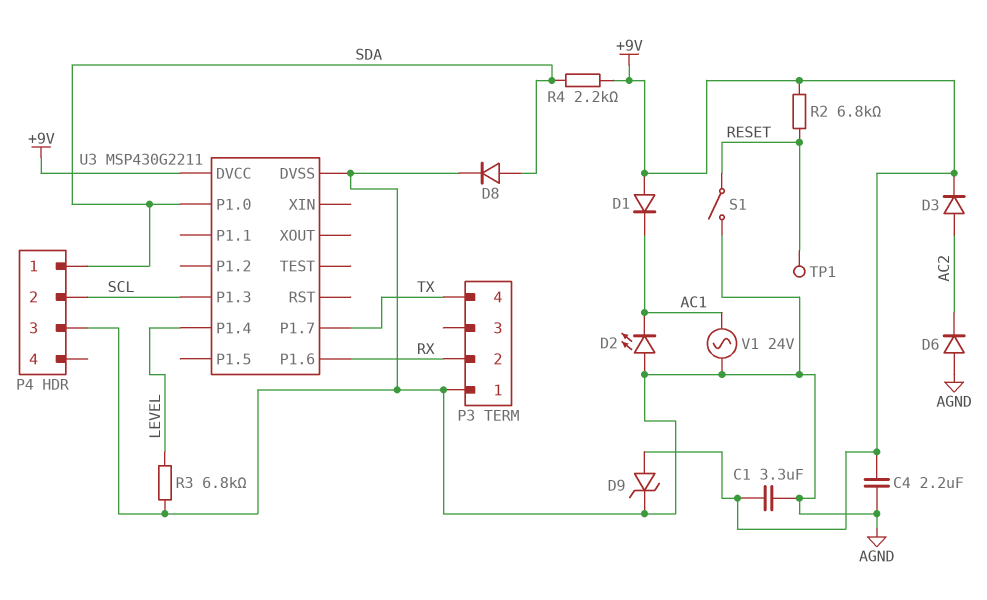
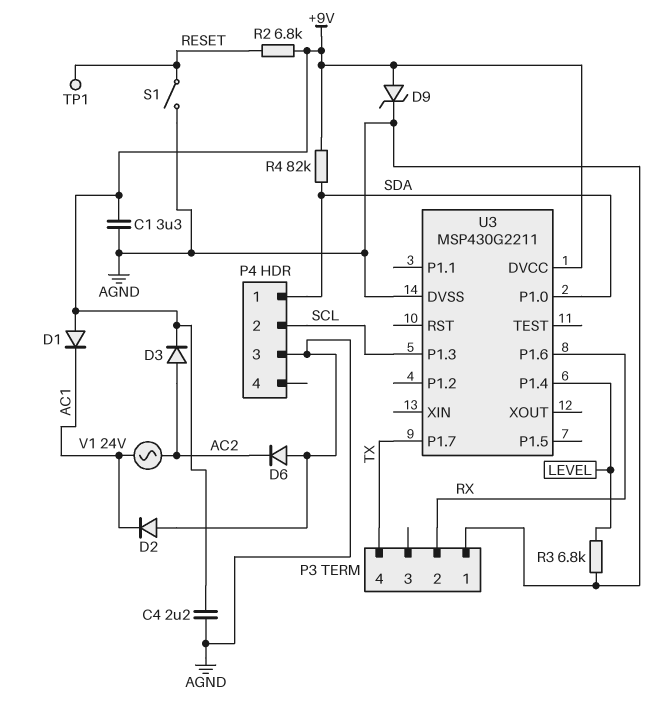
D2: LED (A AGND, K AC1) -> diode (A AGND, K AC1)
D8: diode (A SDA, K AGND) -> none
R4: 2.2k (+9V, SDA) -> 82k (+9V, SDA)
V1: AC 24V (AC1, AGND) -> AC 24V (AC1, AC2)

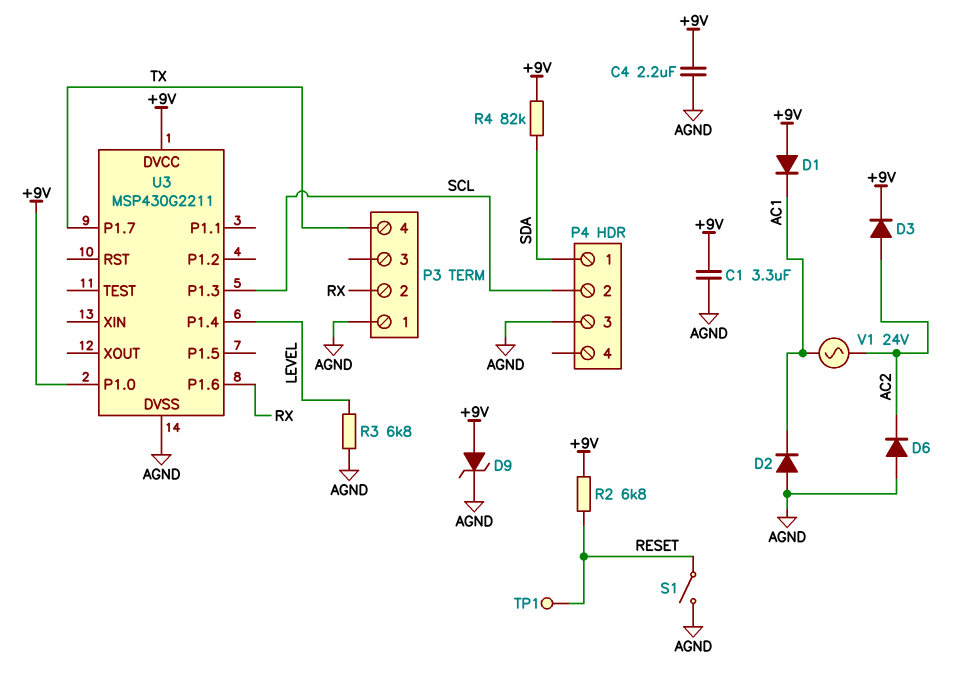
U3 pin P1.0: SDA -> +9V

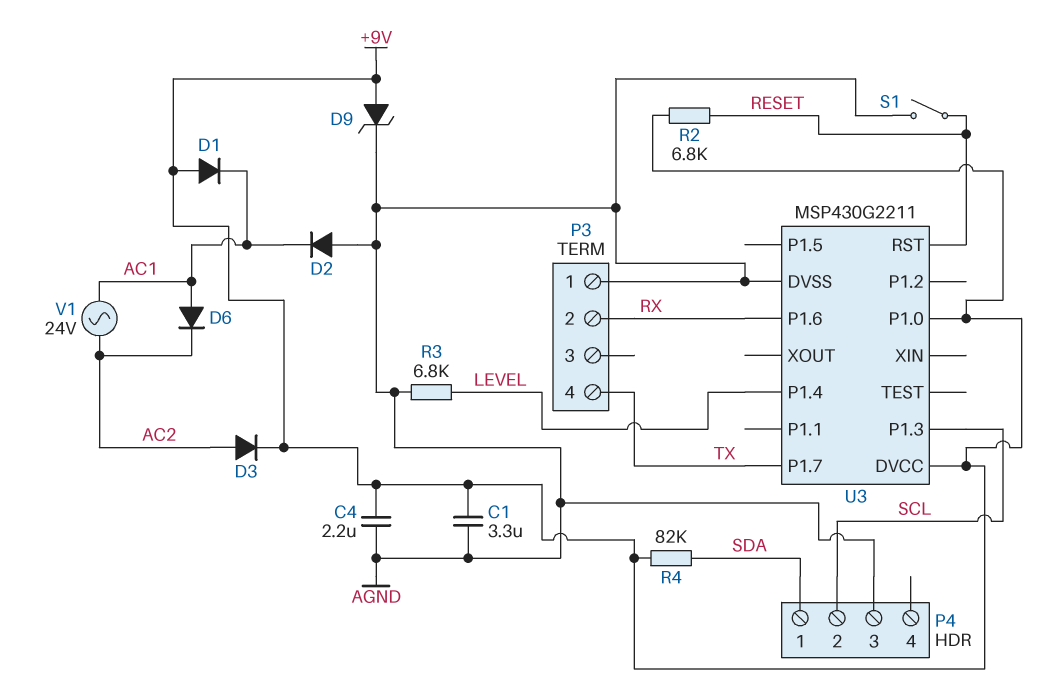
D6: diode (A AGND, K AC2) -> diode (A AC1, K AC2)
TP1: test point (RESET) -> none
U3 pin RST: none -> RESET

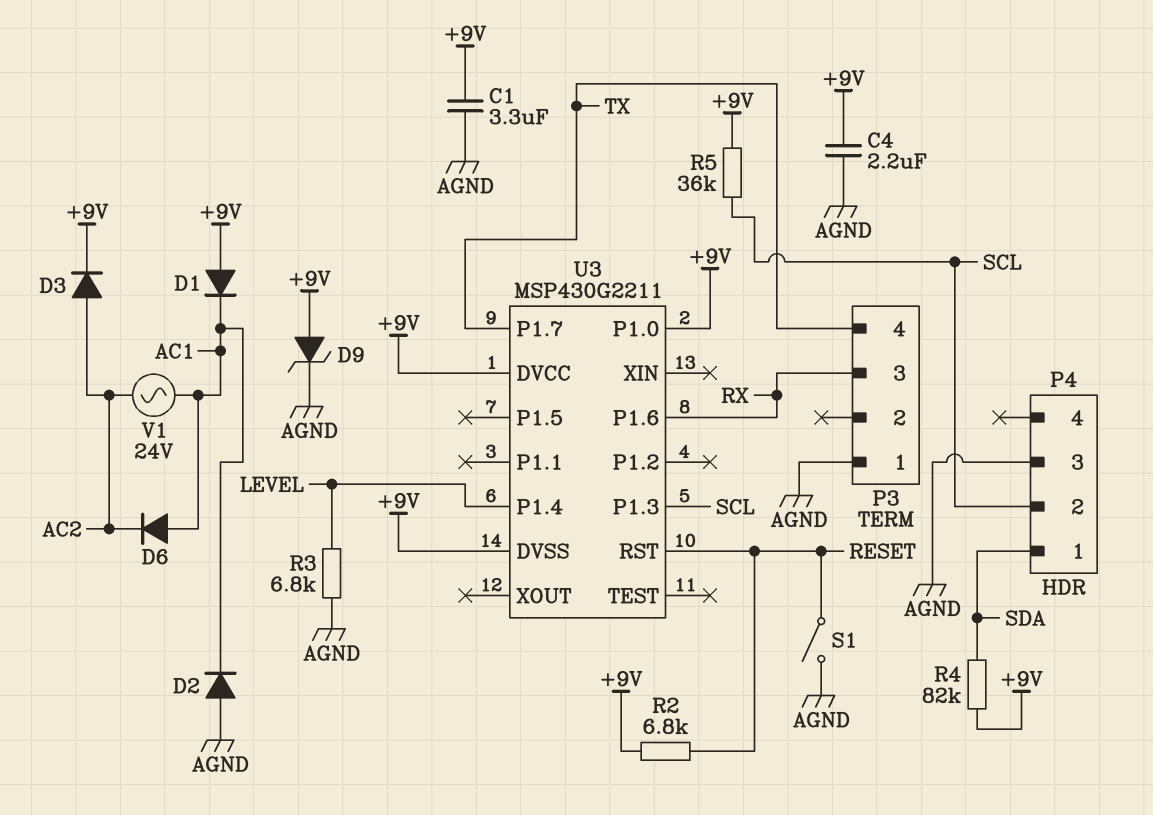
P3 pin 2: RX -> none
P3 pin 3: none -> RX
R5: none -> 36k (+9V, SCL)
U3 pin DVSS: AGND -> +9V

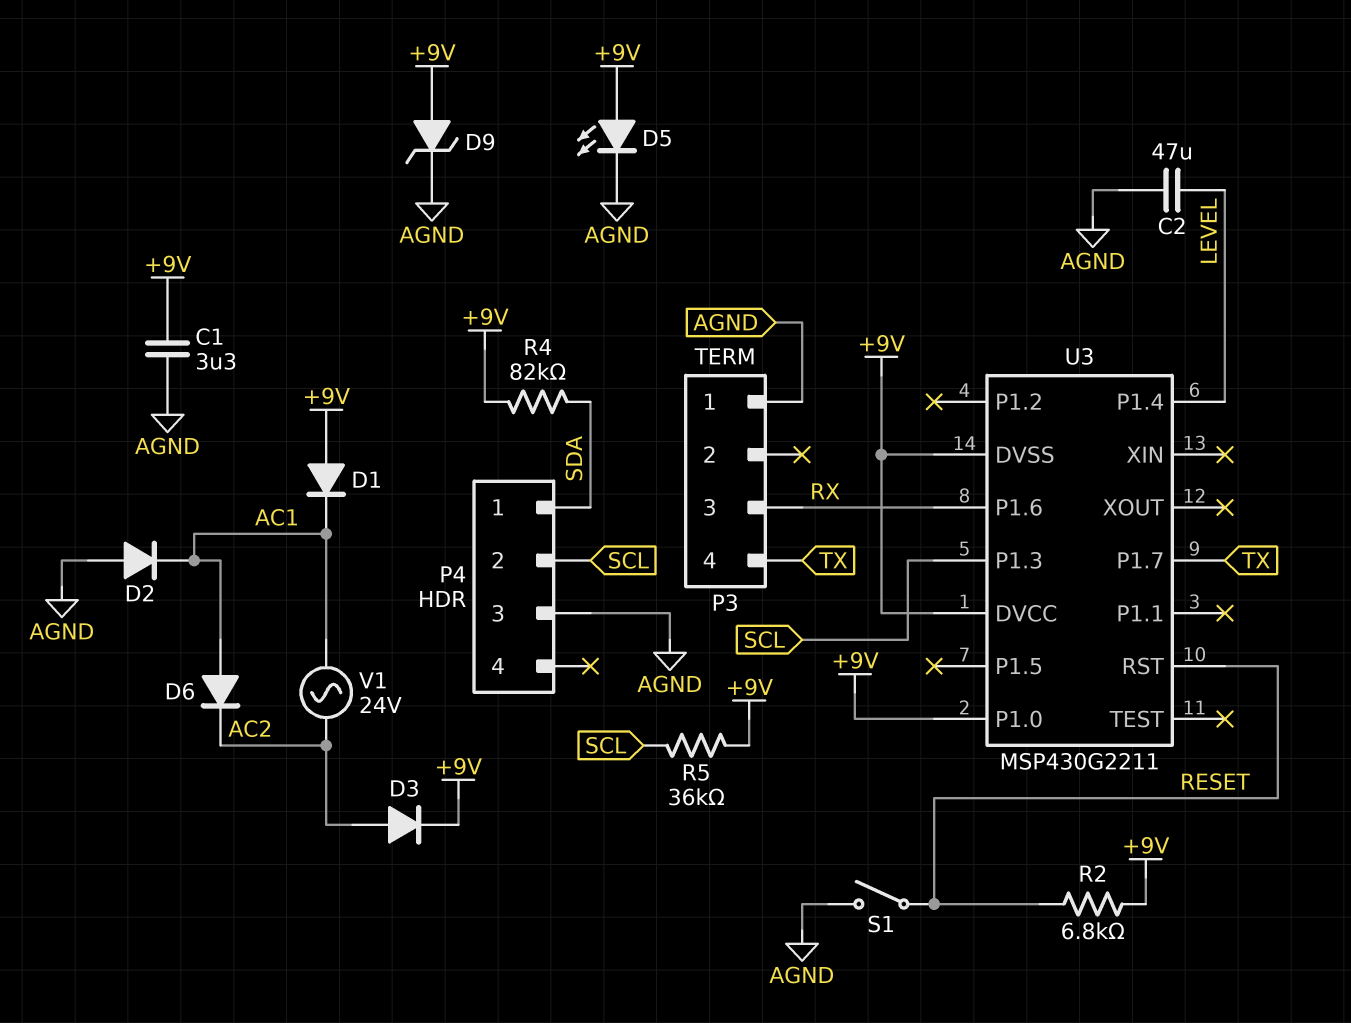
C2: none -> 47uF (AGND, LEVEL)
C4: 2.2uF (+9V, AGND) -> none
D5: none -> LED (A +9V, K AGND)
R3: 6.8k (AGND, LEVEL) -> none

